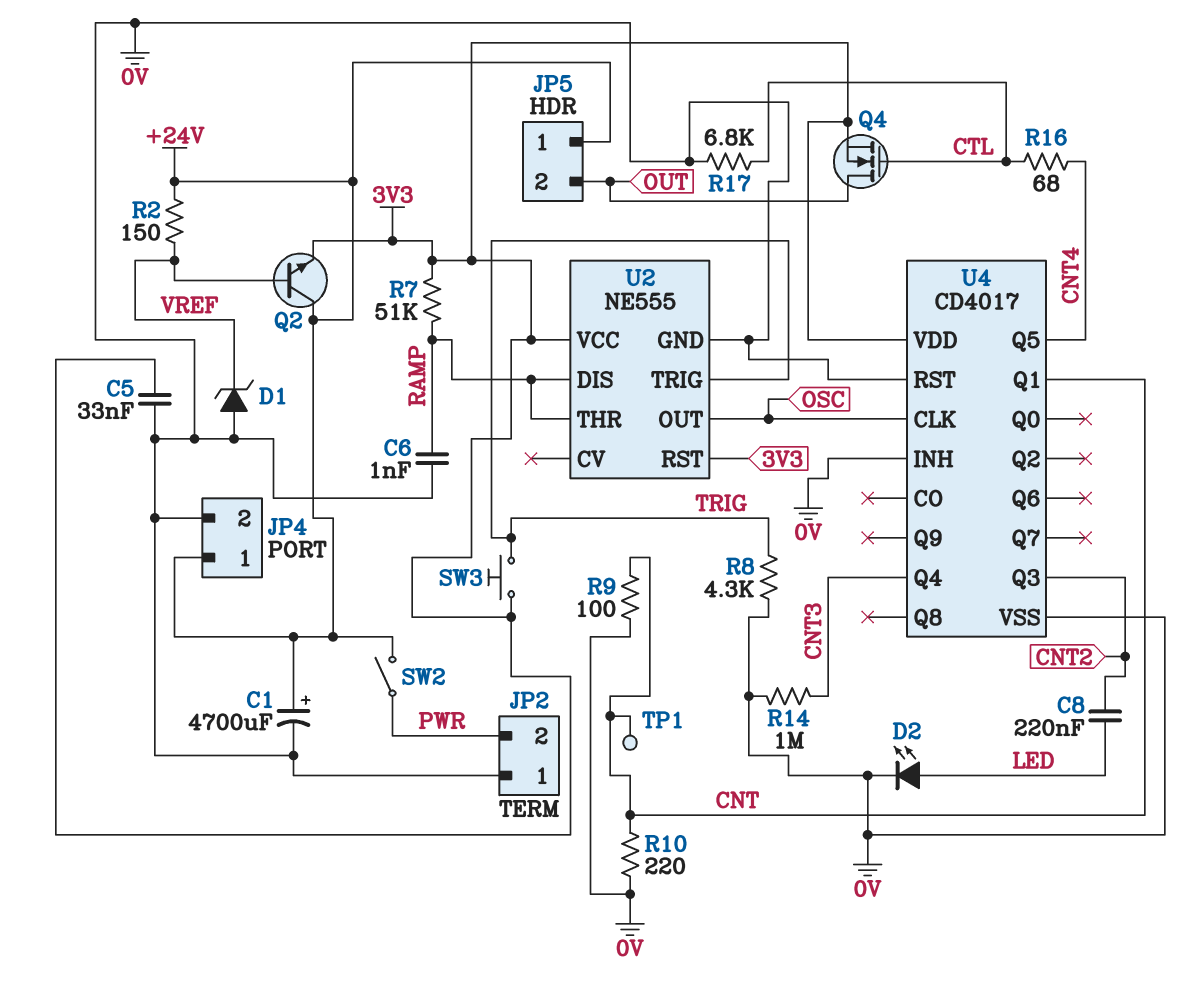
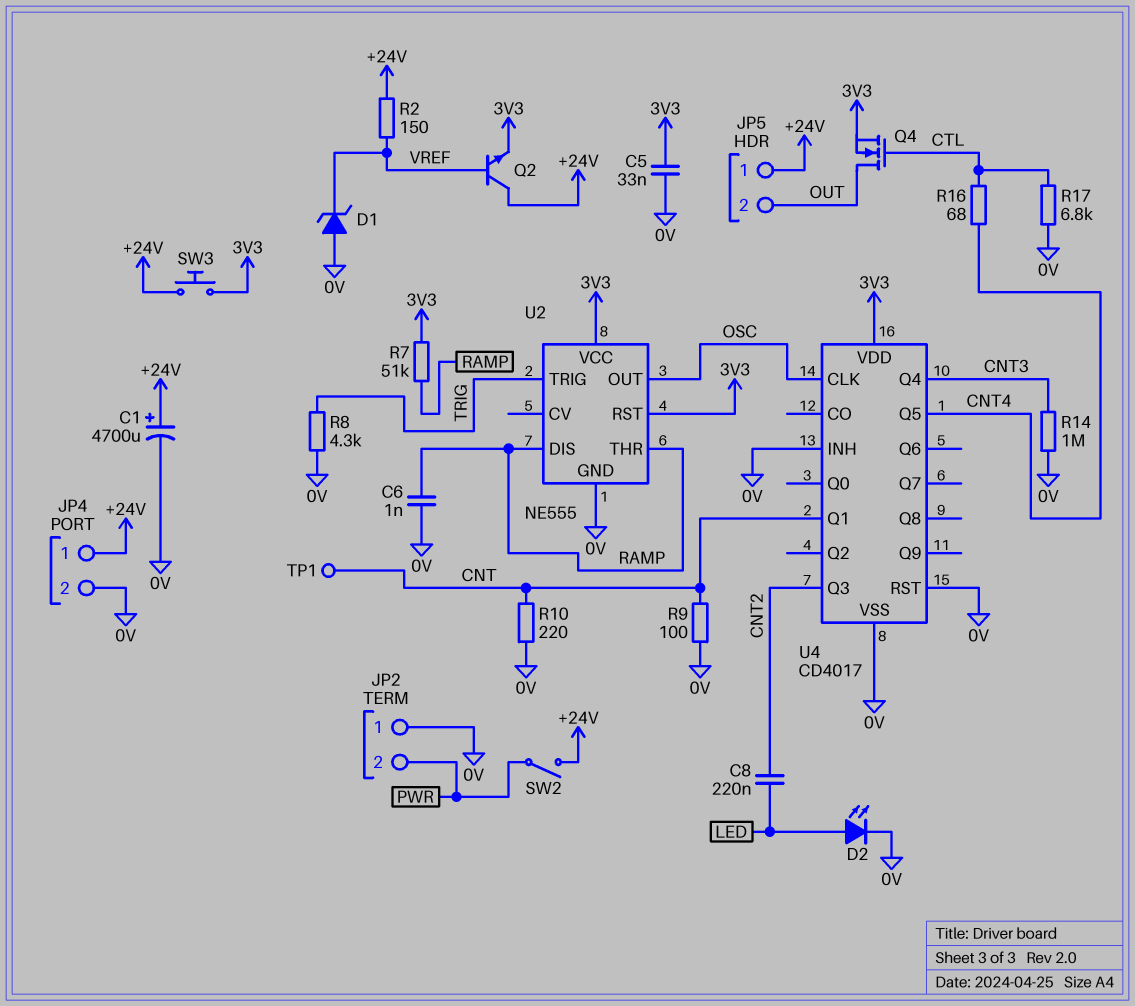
SW3: button (3V3, TRIG) -> button (+24V, 3V3)

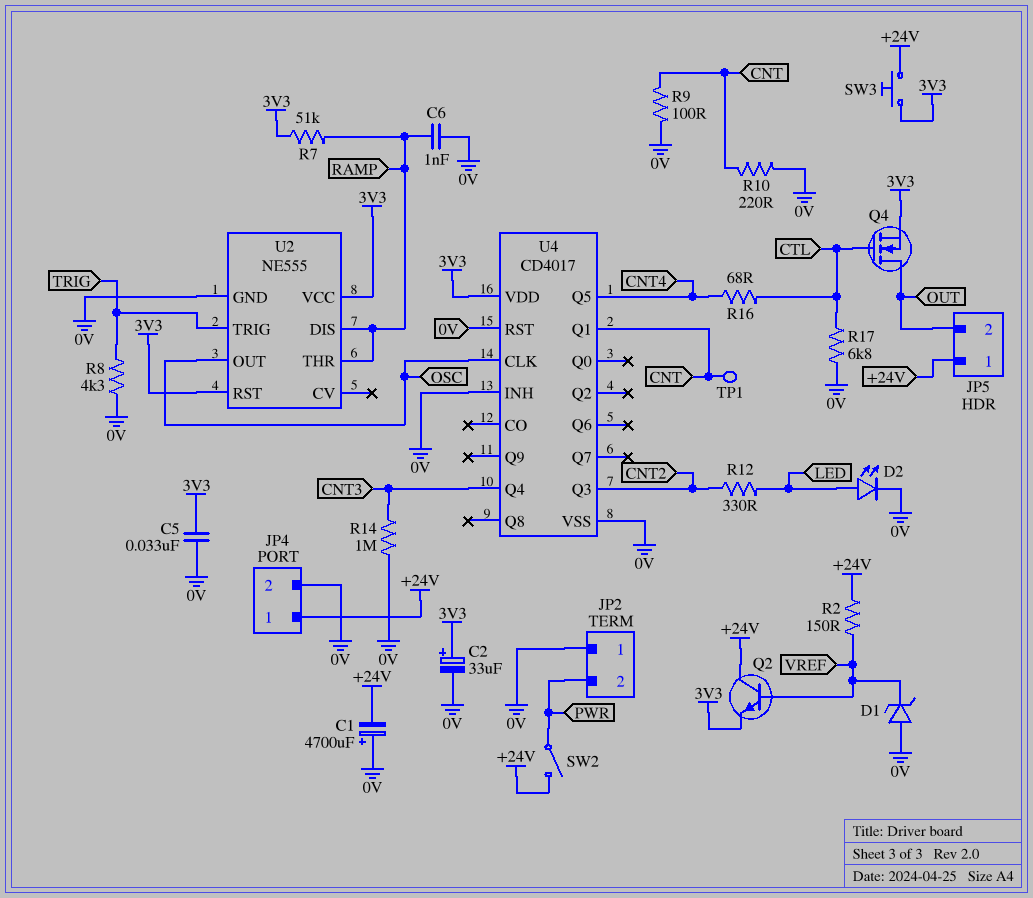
C1: 4700uF (plus +24V, minus 0V) -> 4700uF (plus 0V, minus +24V)
C2: none -> 33uF (plus 3V3, minus 0V)
C8: 220nF (CNT2, LED) -> none
R12: none -> 330 (CNT2, LED)

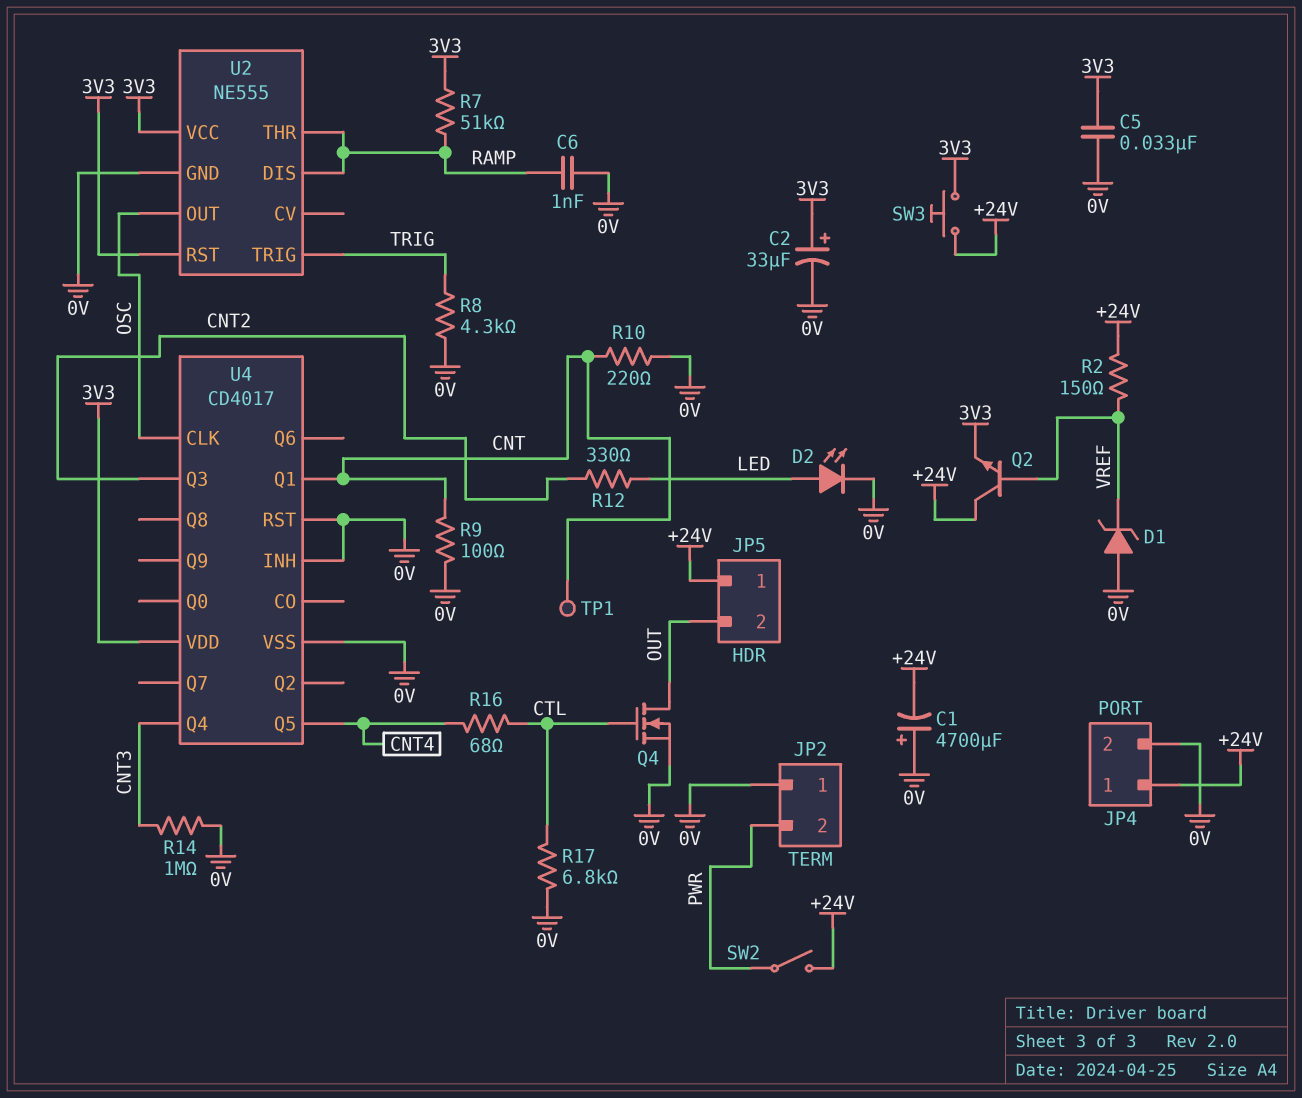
Q4: NMOS (G CTL, D OUT, S 3V3) -> NMOS (G CTL, D OUT, S 0V)

